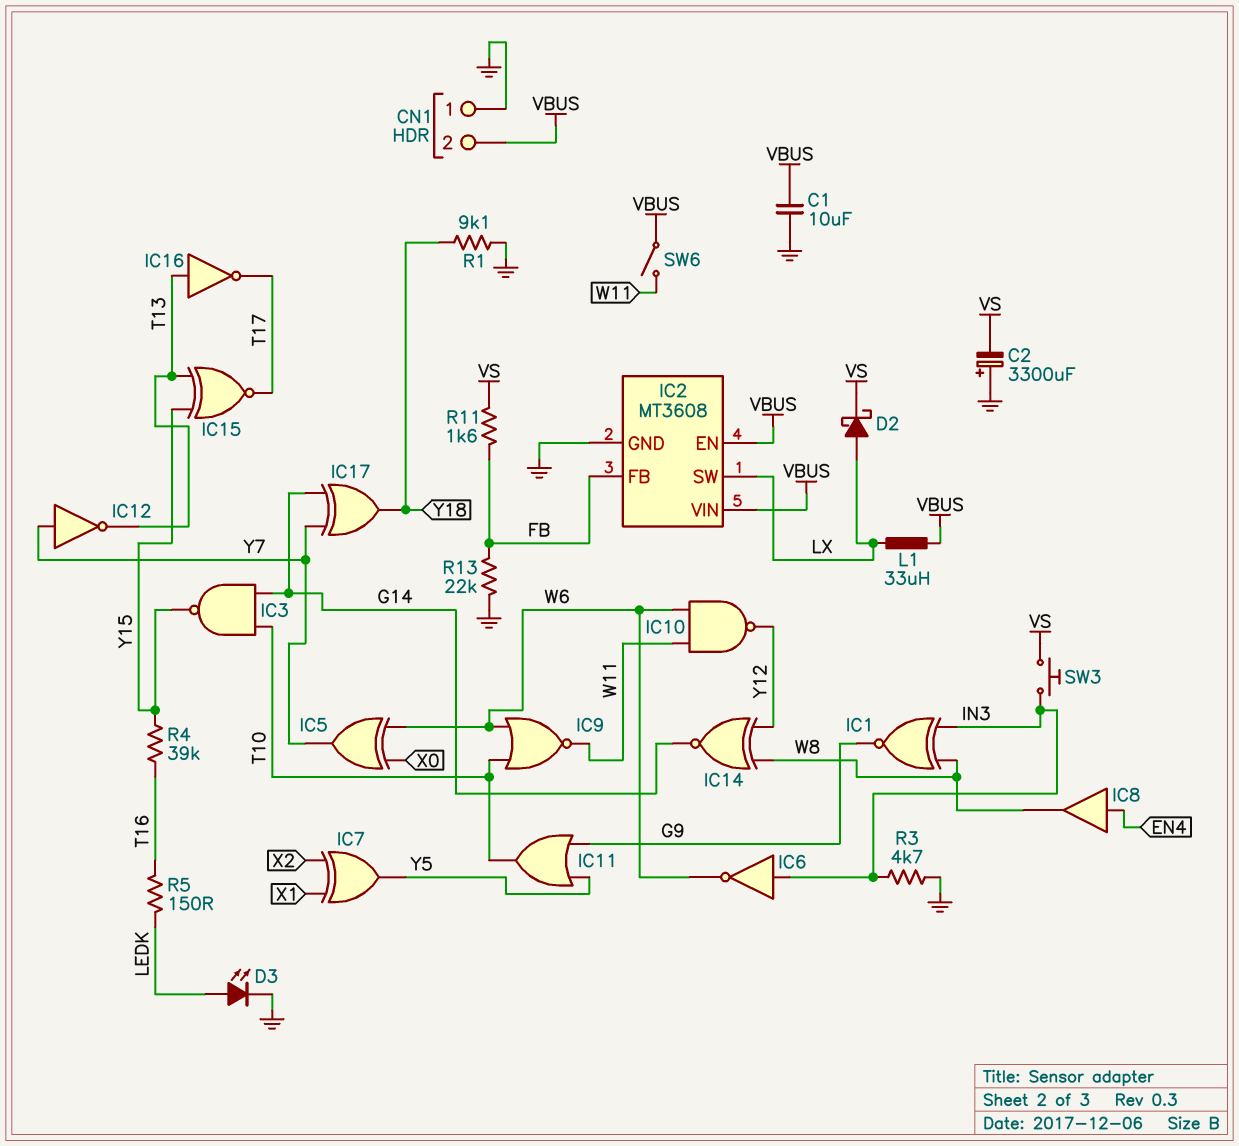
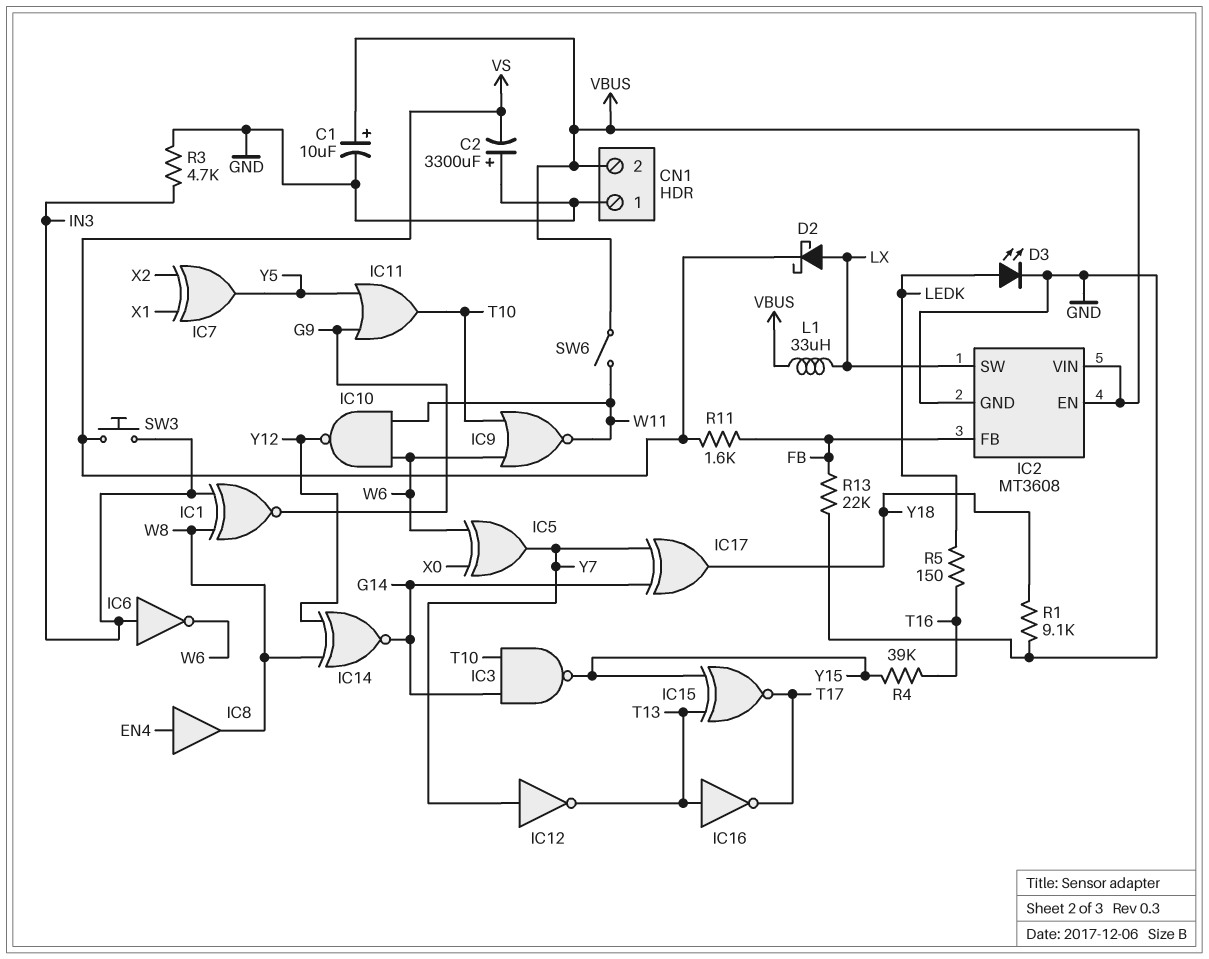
C1: 10uF (GND, VBUS) -> 10uF (plus VBUS, minus GND)

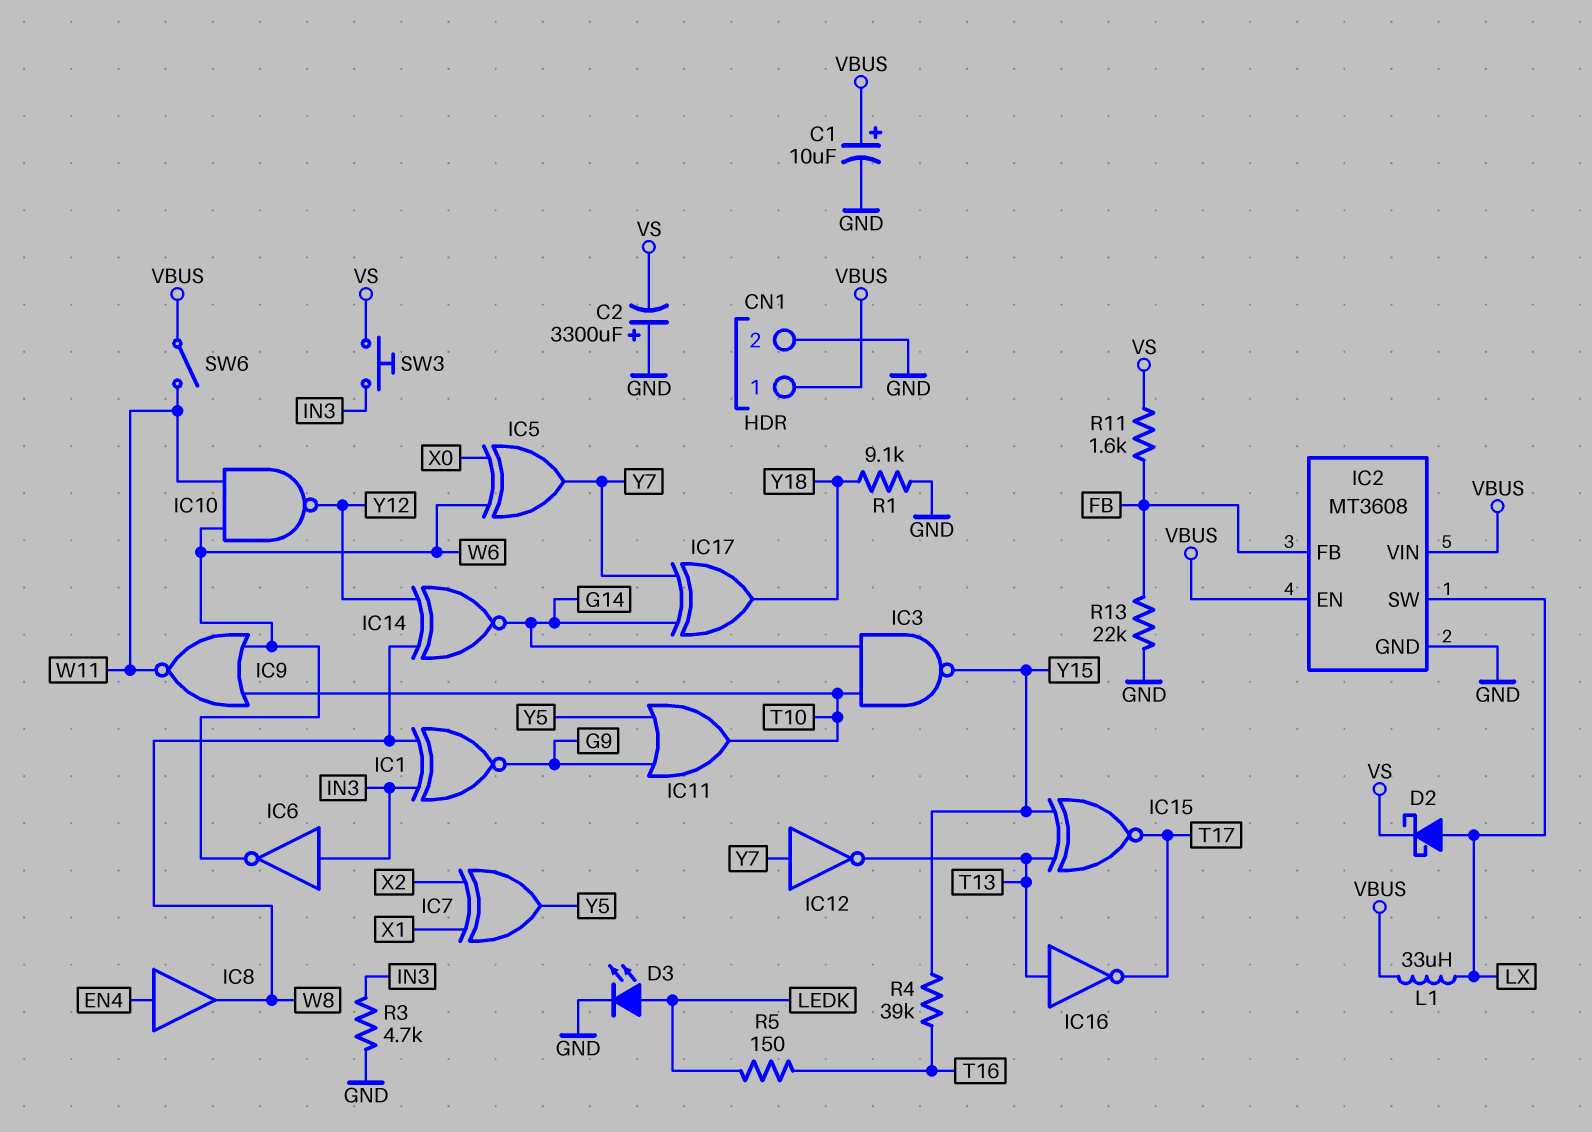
CN1 pin 1: GND -> VBUS
CN1 pin 2: VBUS -> GND

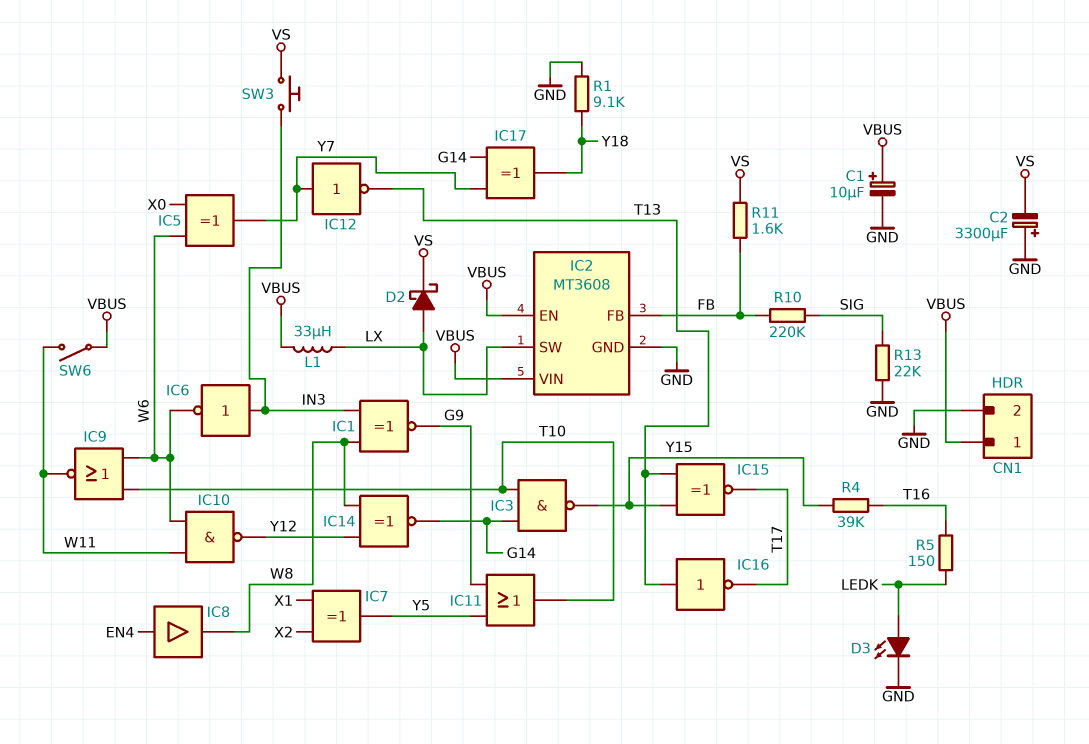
R3: 4.7k (GND, IN3) -> none
R10: none -> 220k (FB, SIG)
R13: 22k (FB, GND) -> 22k (GND, SIG)

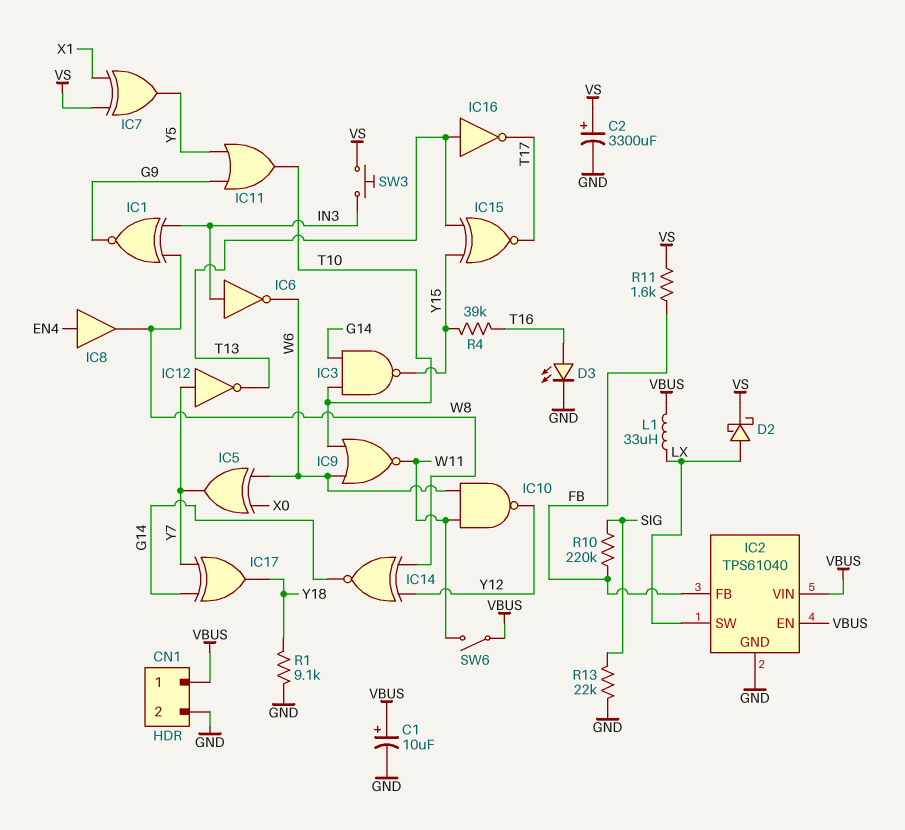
C2: 3300uF (plus GND, minus VS) -> 3300uF (plus VS, minus GND)
D3: LED (A LEDK, K GND) -> LED (A T16, K GND)
IC2: MT3608 -> TPS61040
IC7: XOR (in X1, in X2, out Y5) -> XOR (in VS, in X1, out Y5)
R5: 150 (LEDK, T16) -> none

